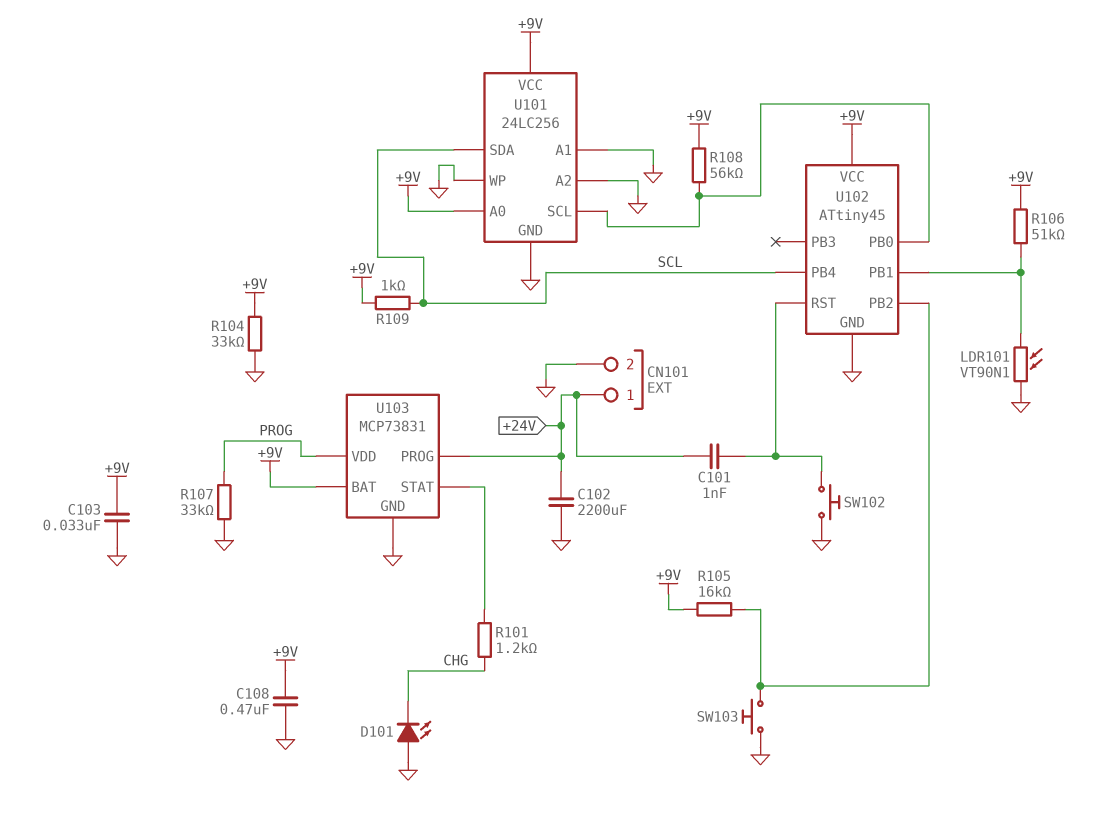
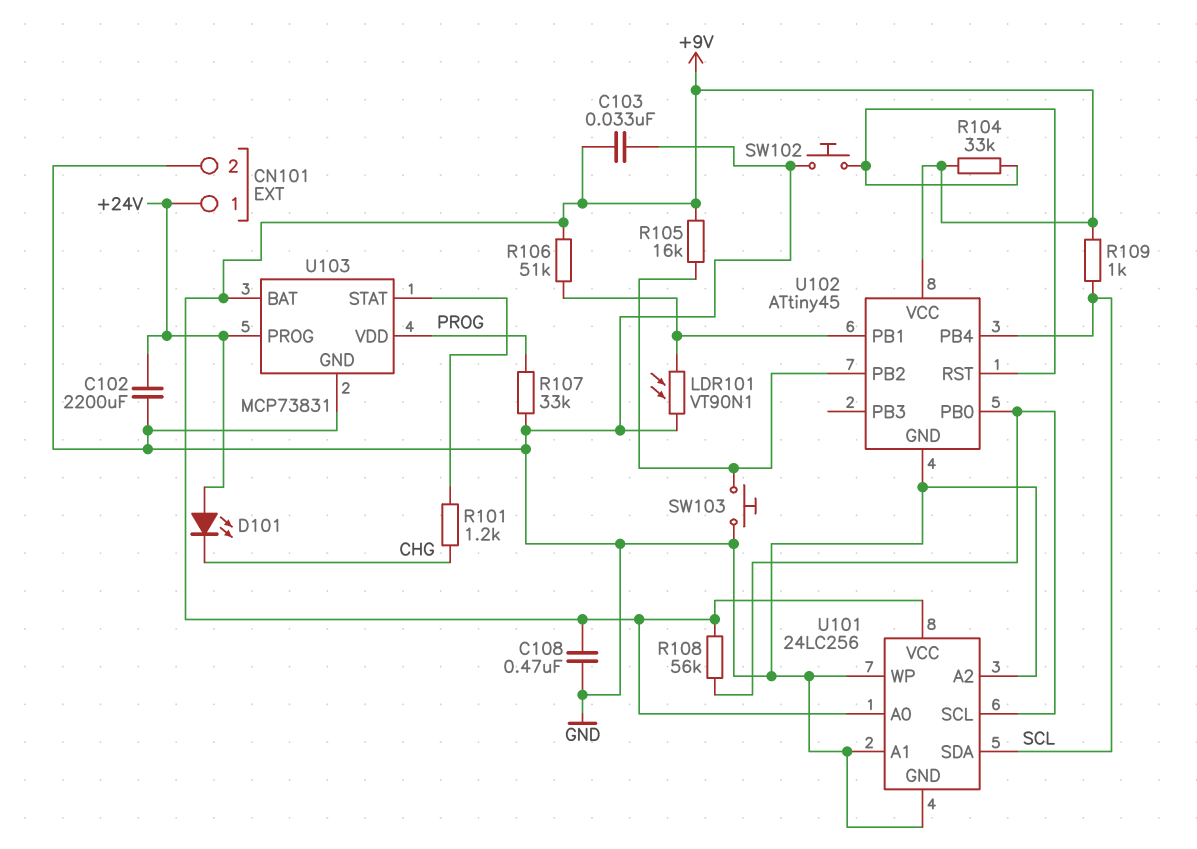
C101: 1nF (+24V, U102/RST) -> none
D101: LED (A GND, K CHG) -> LED (A +24V, K CHG)
R104: 33k (+9V, GND) -> 33k (+9V, U102/RST)

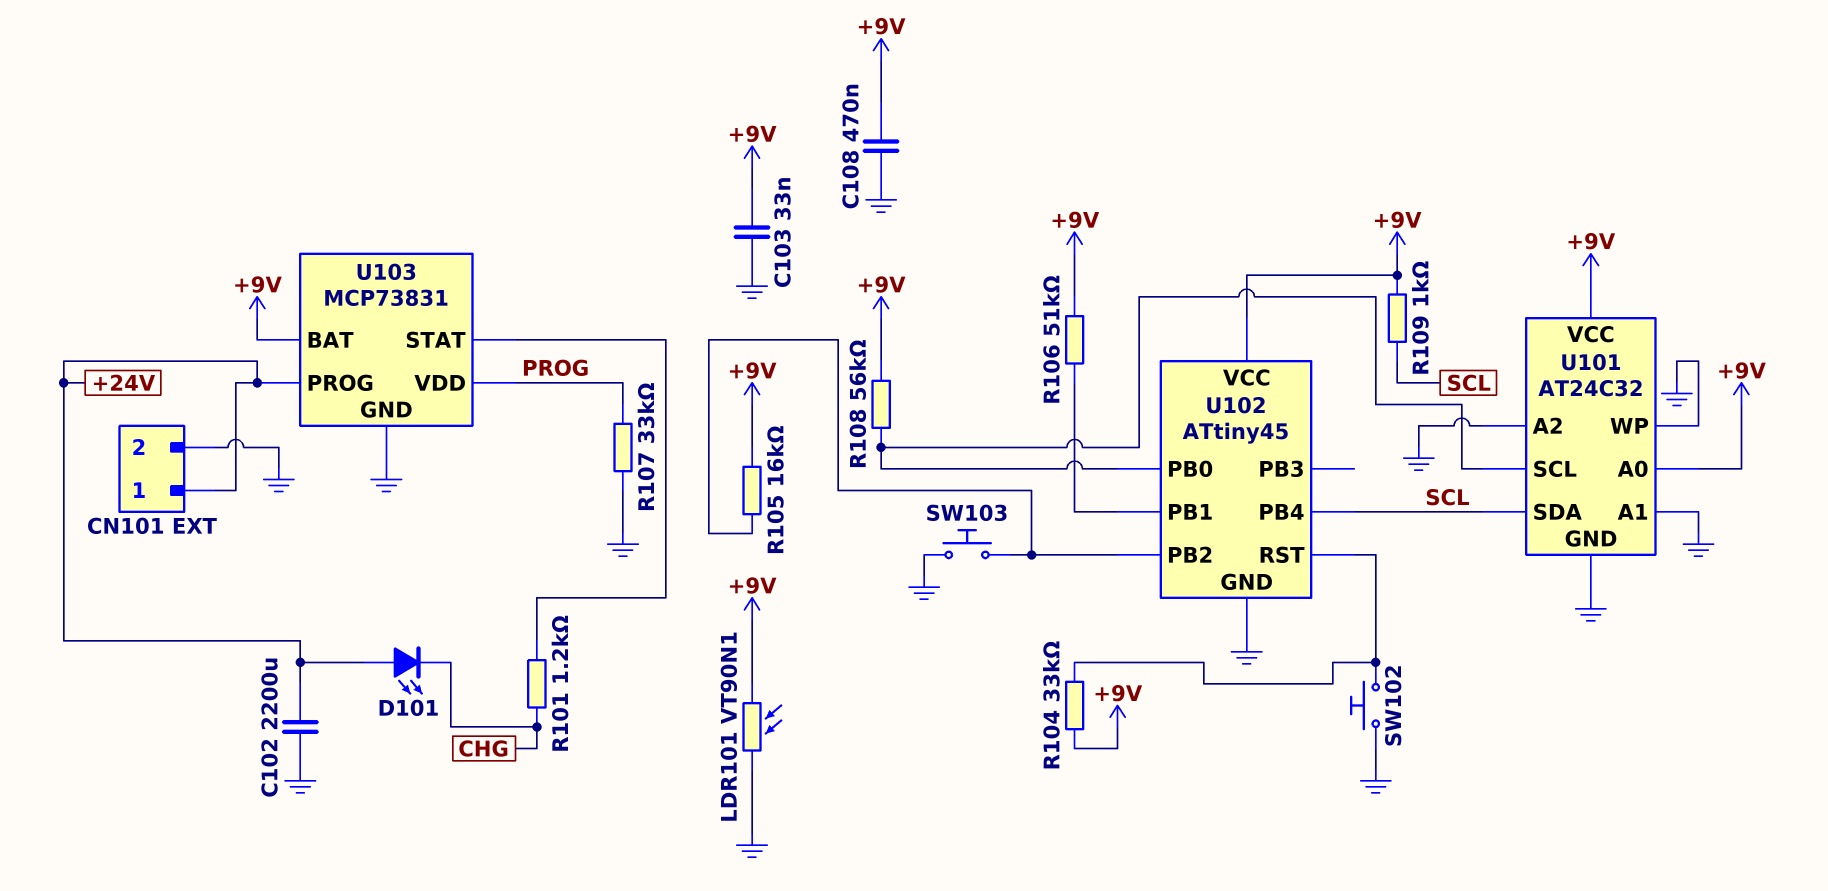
LDR101: VT90N1 (GND, U102/PB1) -> VT90N1 (+9V, GND)
U101: 24LC256 -> AT24C32

